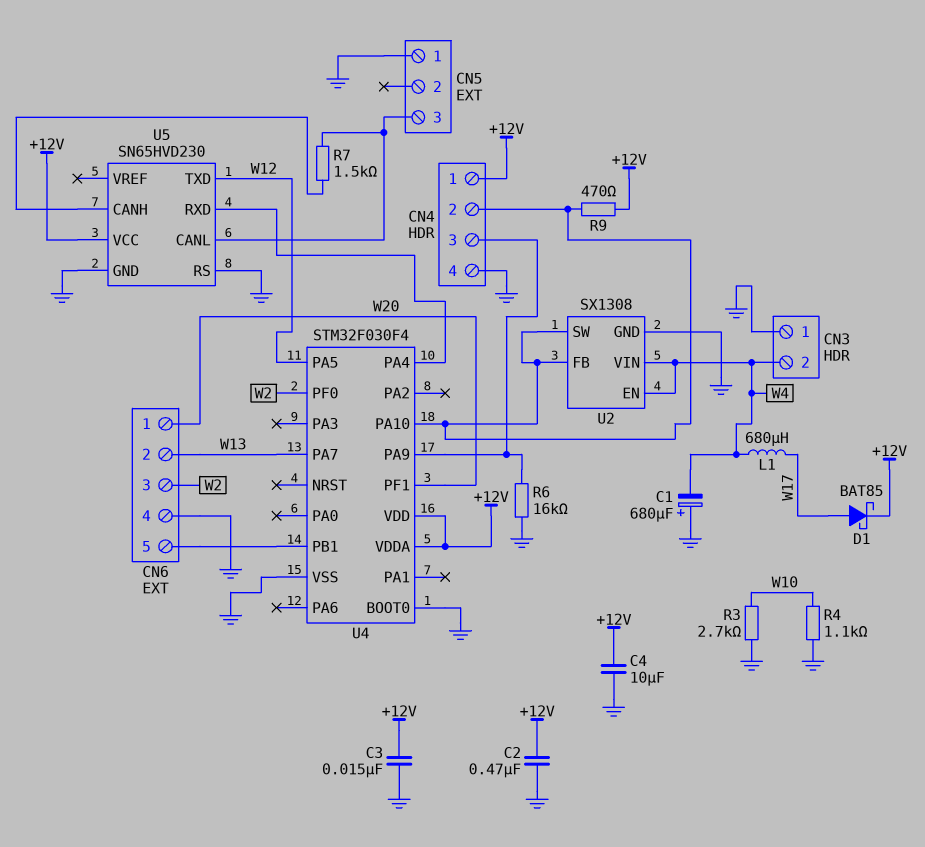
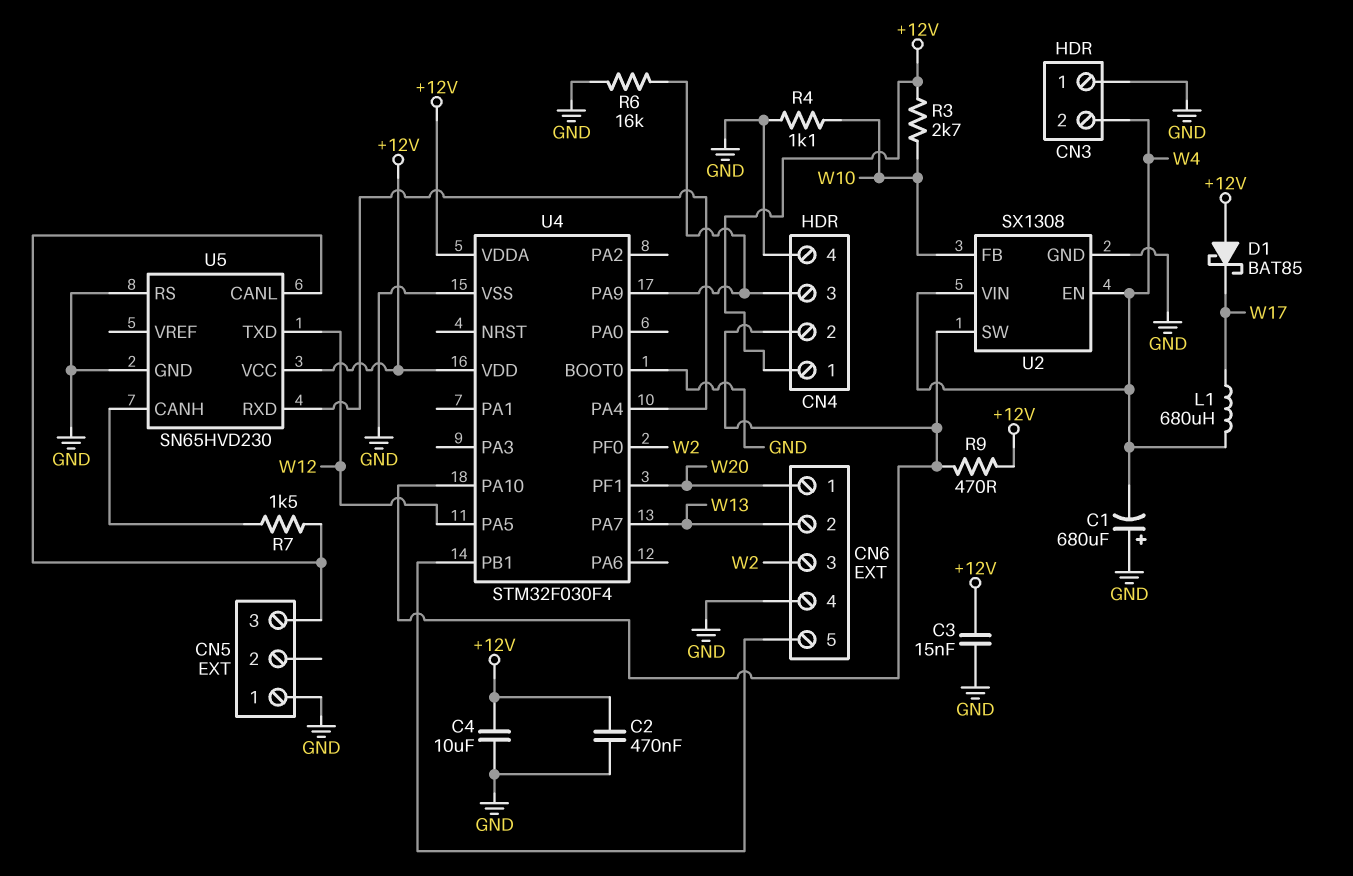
D1: schottky BAT85 (A W17, K +12V) -> schottky BAT85 (A +12V, K W17)
R3: 2.7k (GND, W10) -> 2.7k (+12V, W10)
U2 pin FB: CN4/2 -> W10

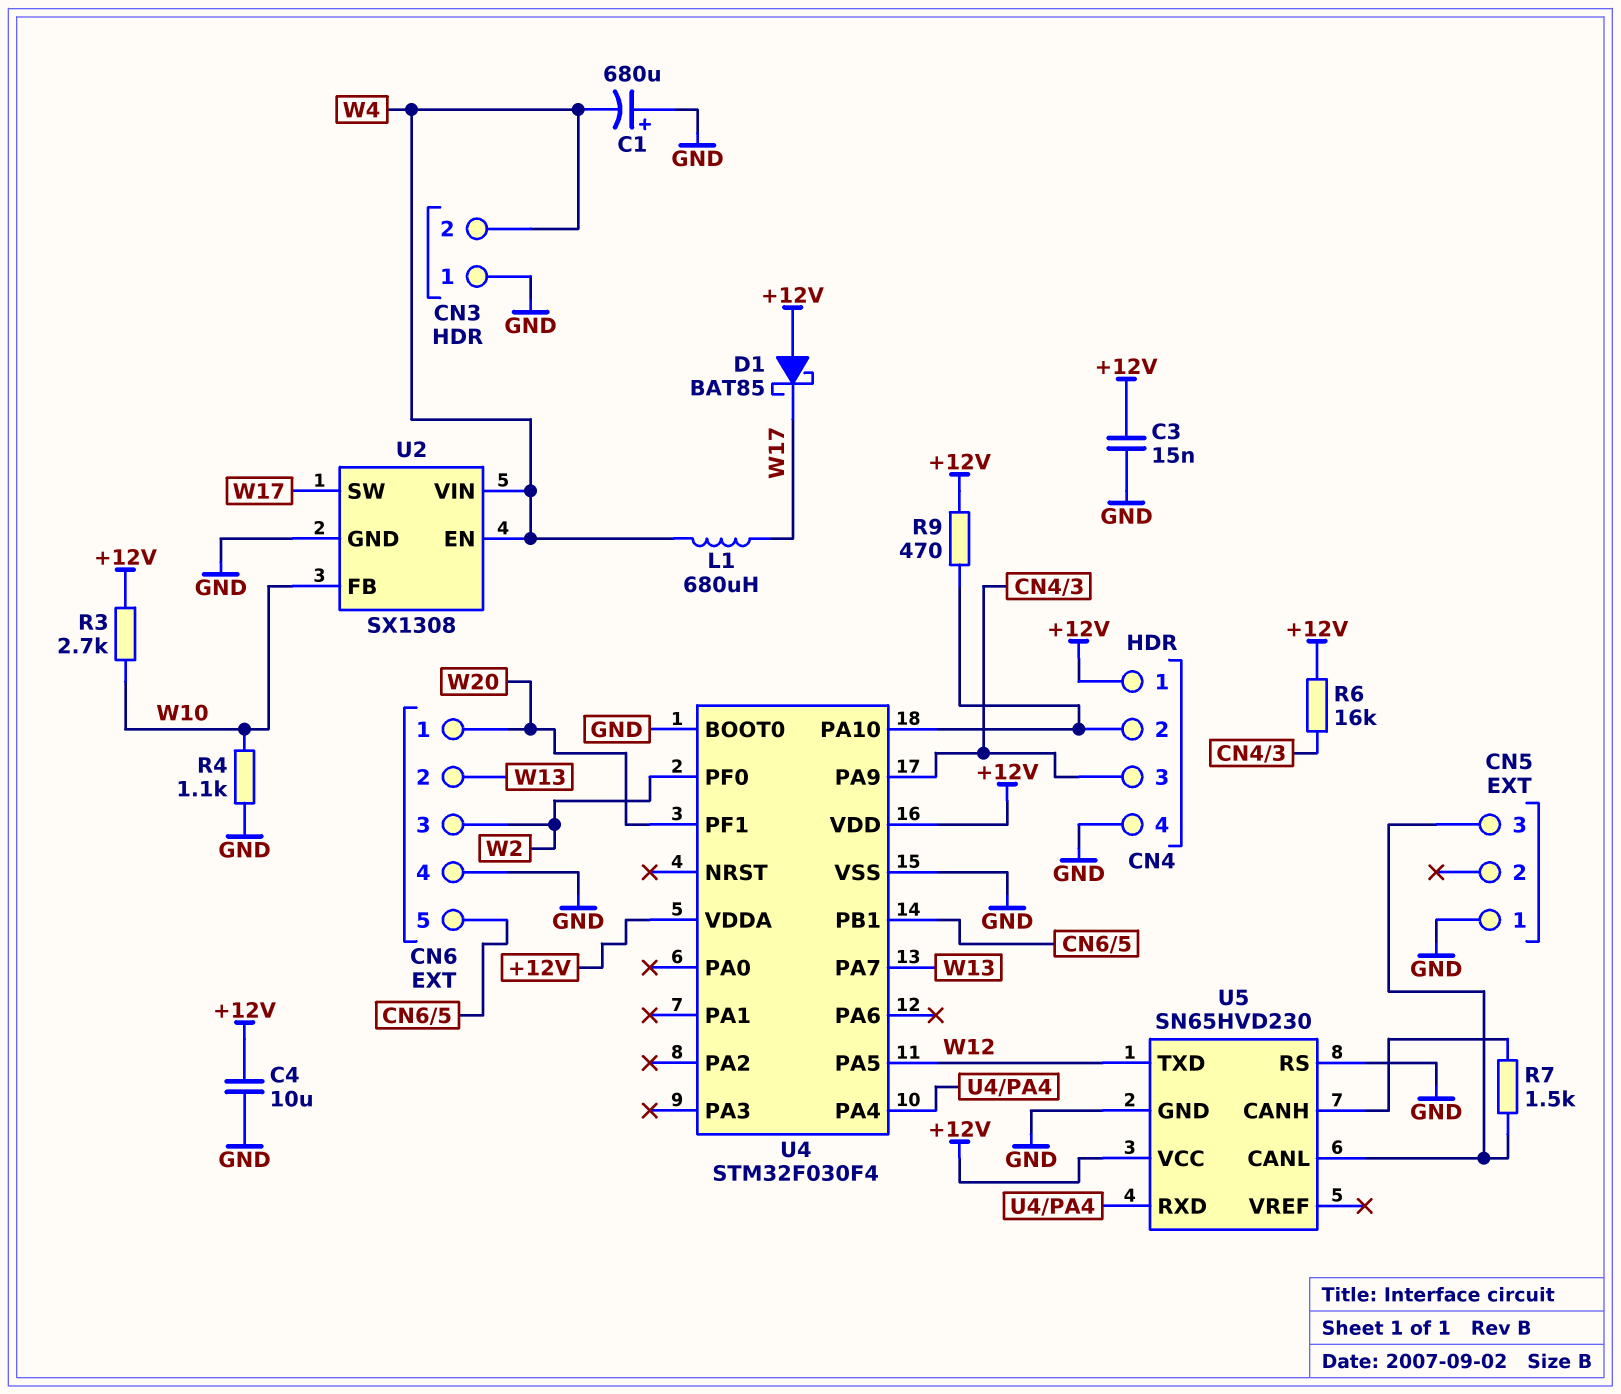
C2: 470nF (+12V, GND) -> none
R6: 16k (CN4/3, GND) -> 16k (+12V, CN4/3)
U2 pin SW: CN4/2 -> W17

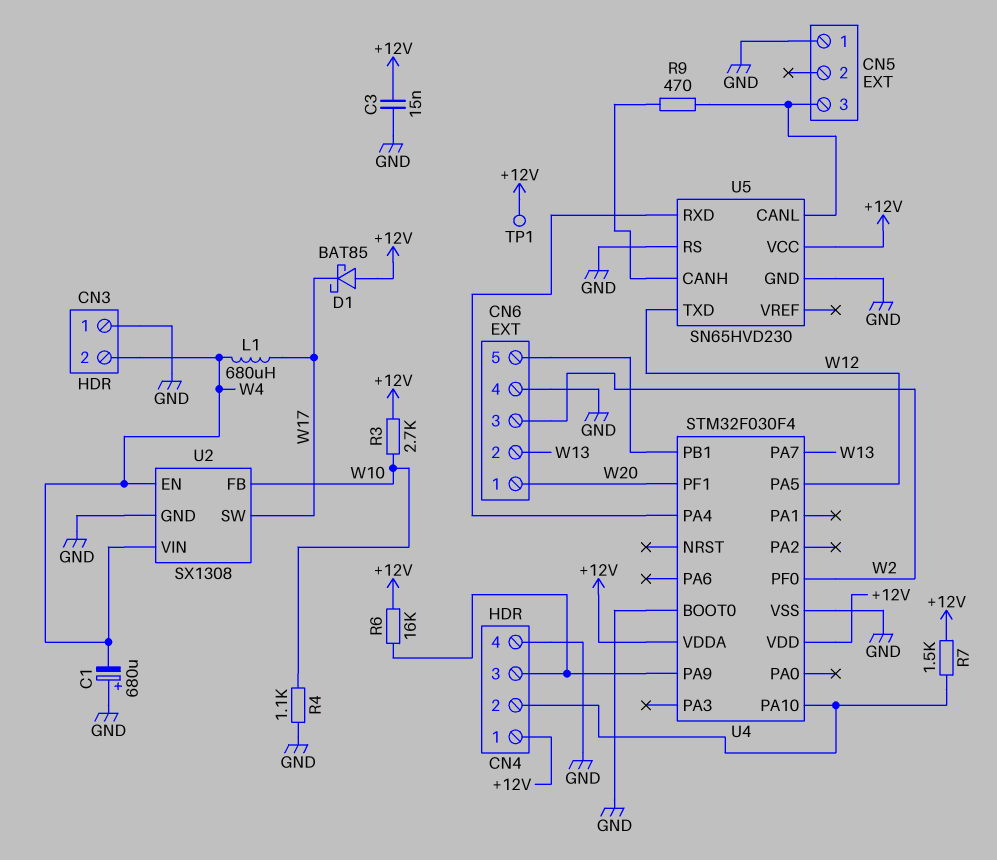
C4: 10uF (+12V, GND) -> none
R7: 1.5k (CN5/3, U5/CANH) -> 1.5k (+12V, CN4/2)
R9: 470 (+12V, CN4/2) -> 470 (CN5/3, U5/CANH)
TP1: none -> test point (+12V)

